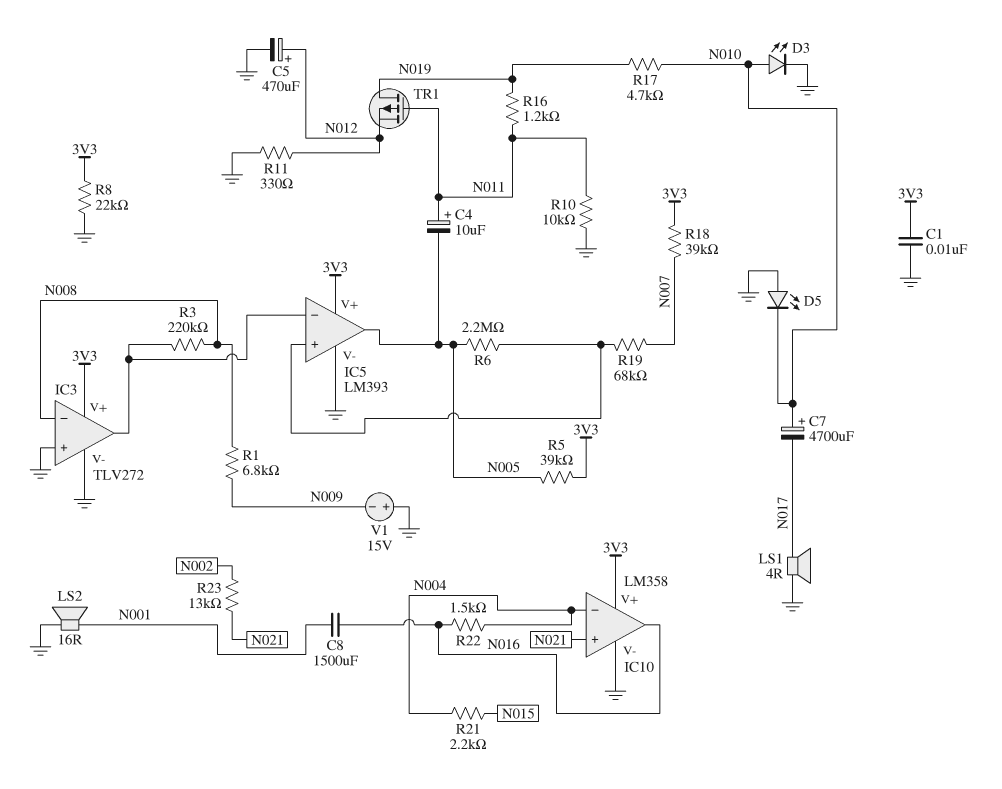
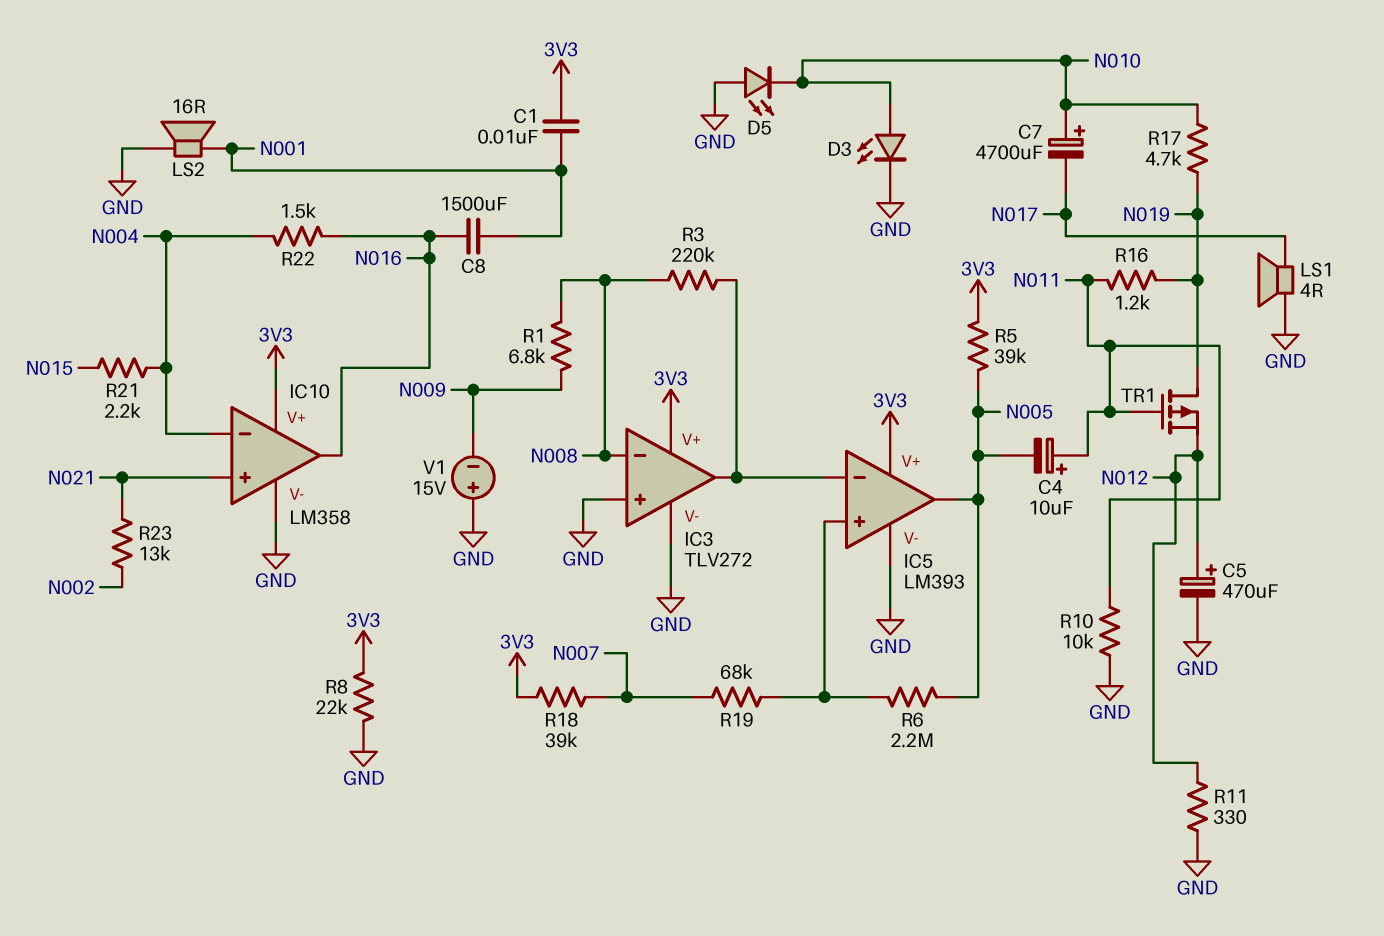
C1: 10nF (3V3, GND) -> 10nF (3V3, N001)

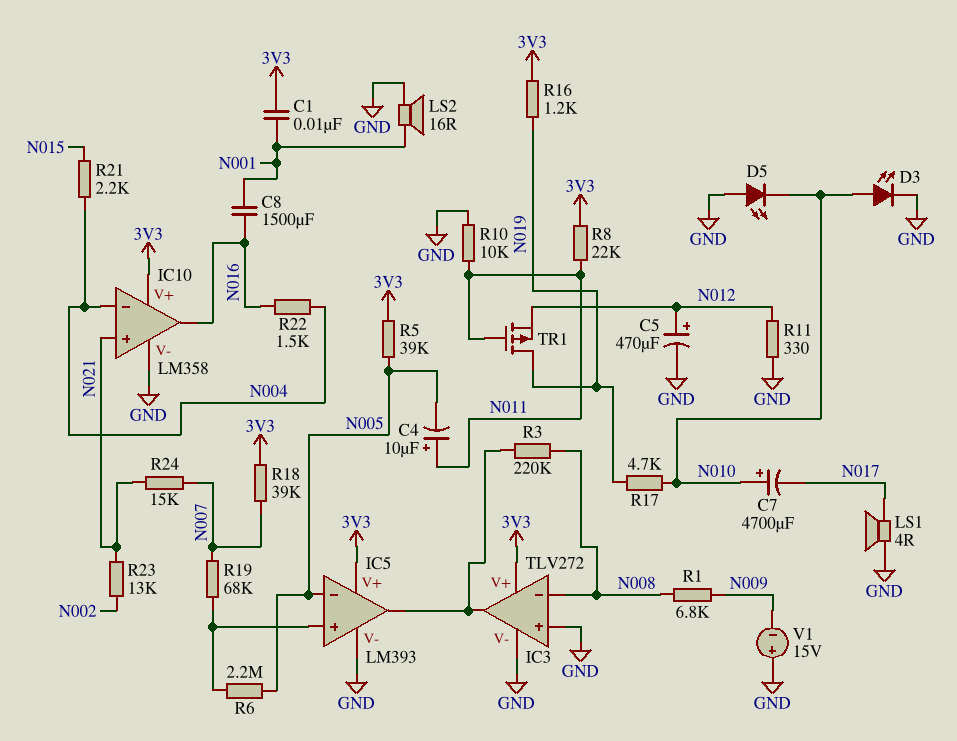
IC5 pin in-: IC3/out -> N005
IC5 pin out: N005 -> IC3/out
R8: 22k (3V3, GND) -> 22k (3V3, N011)
R16: 1.2k (N011, N019) -> 1.2k (3V3, N019)
R24: none -> 15k (N007, N021)

